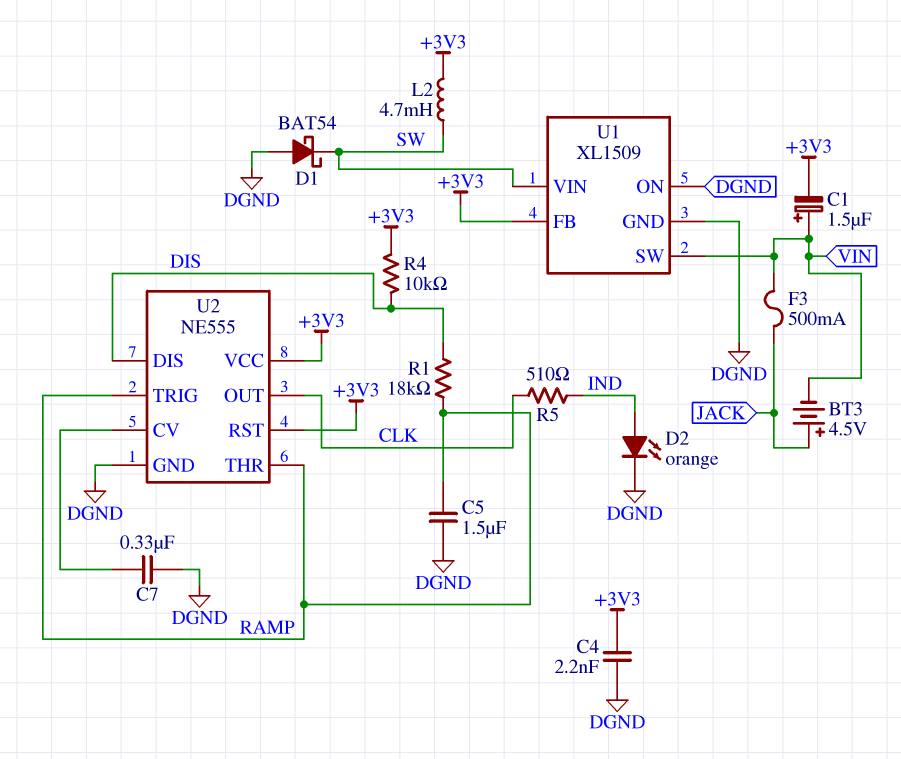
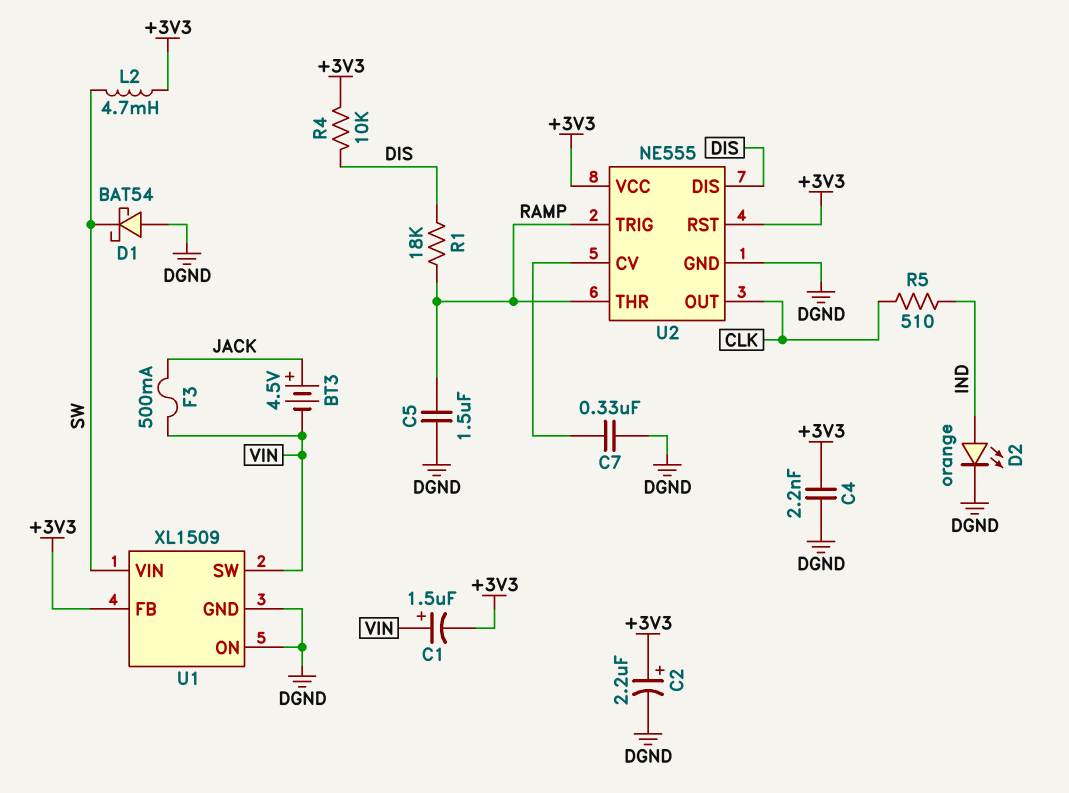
C2: none -> 2.2uF (plus +3V3, minus DGND)

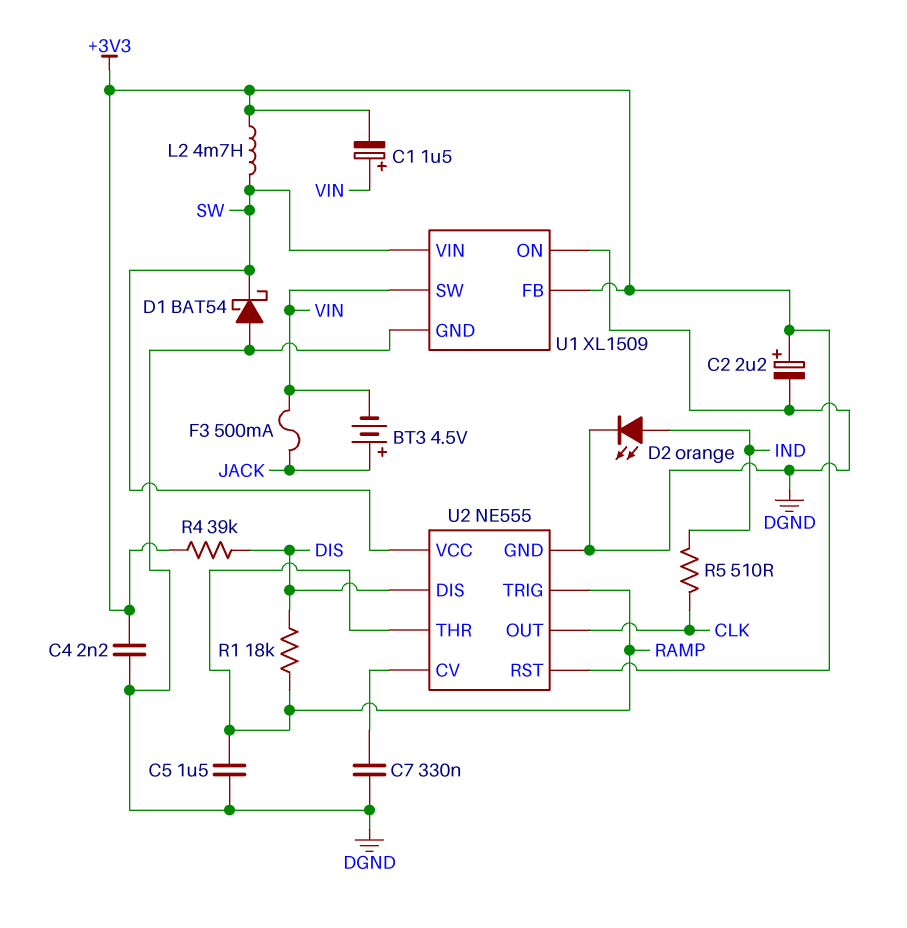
R4: 10k (+3V3, DIS) -> 39k (+3V3, DIS)
U2 pin VCC: +3V3 -> SW

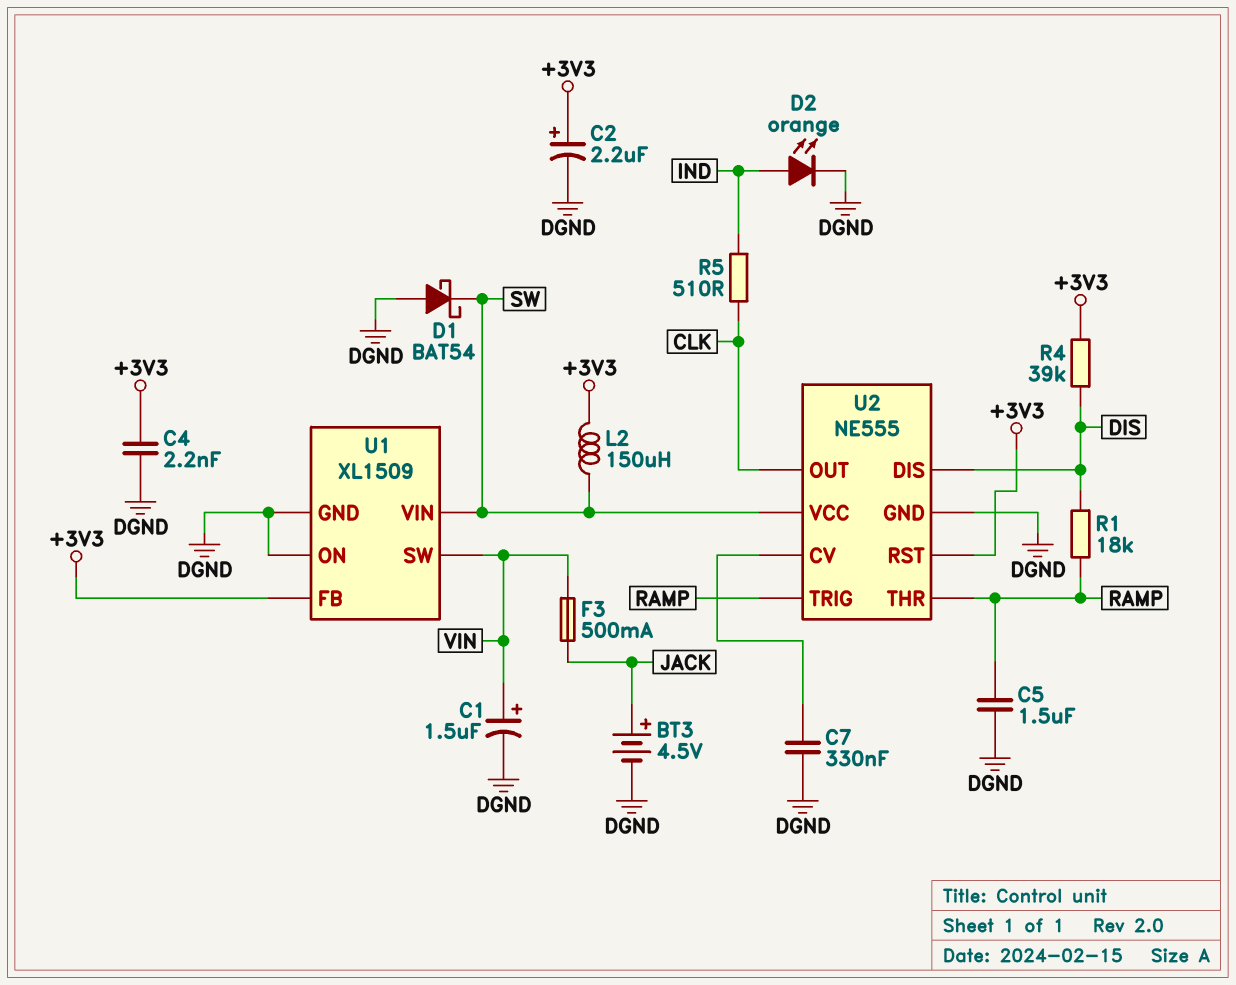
BT3: 4.5V (plus JACK, minus VIN) -> 4.5V (plus JACK, minus DGND)
C1: 1.5uF (plus VIN, minus +3V3) -> 1.5uF (plus VIN, minus DGND)
L2: 4.7mH (+3V3, SW) -> 150uH (+3V3, SW)

